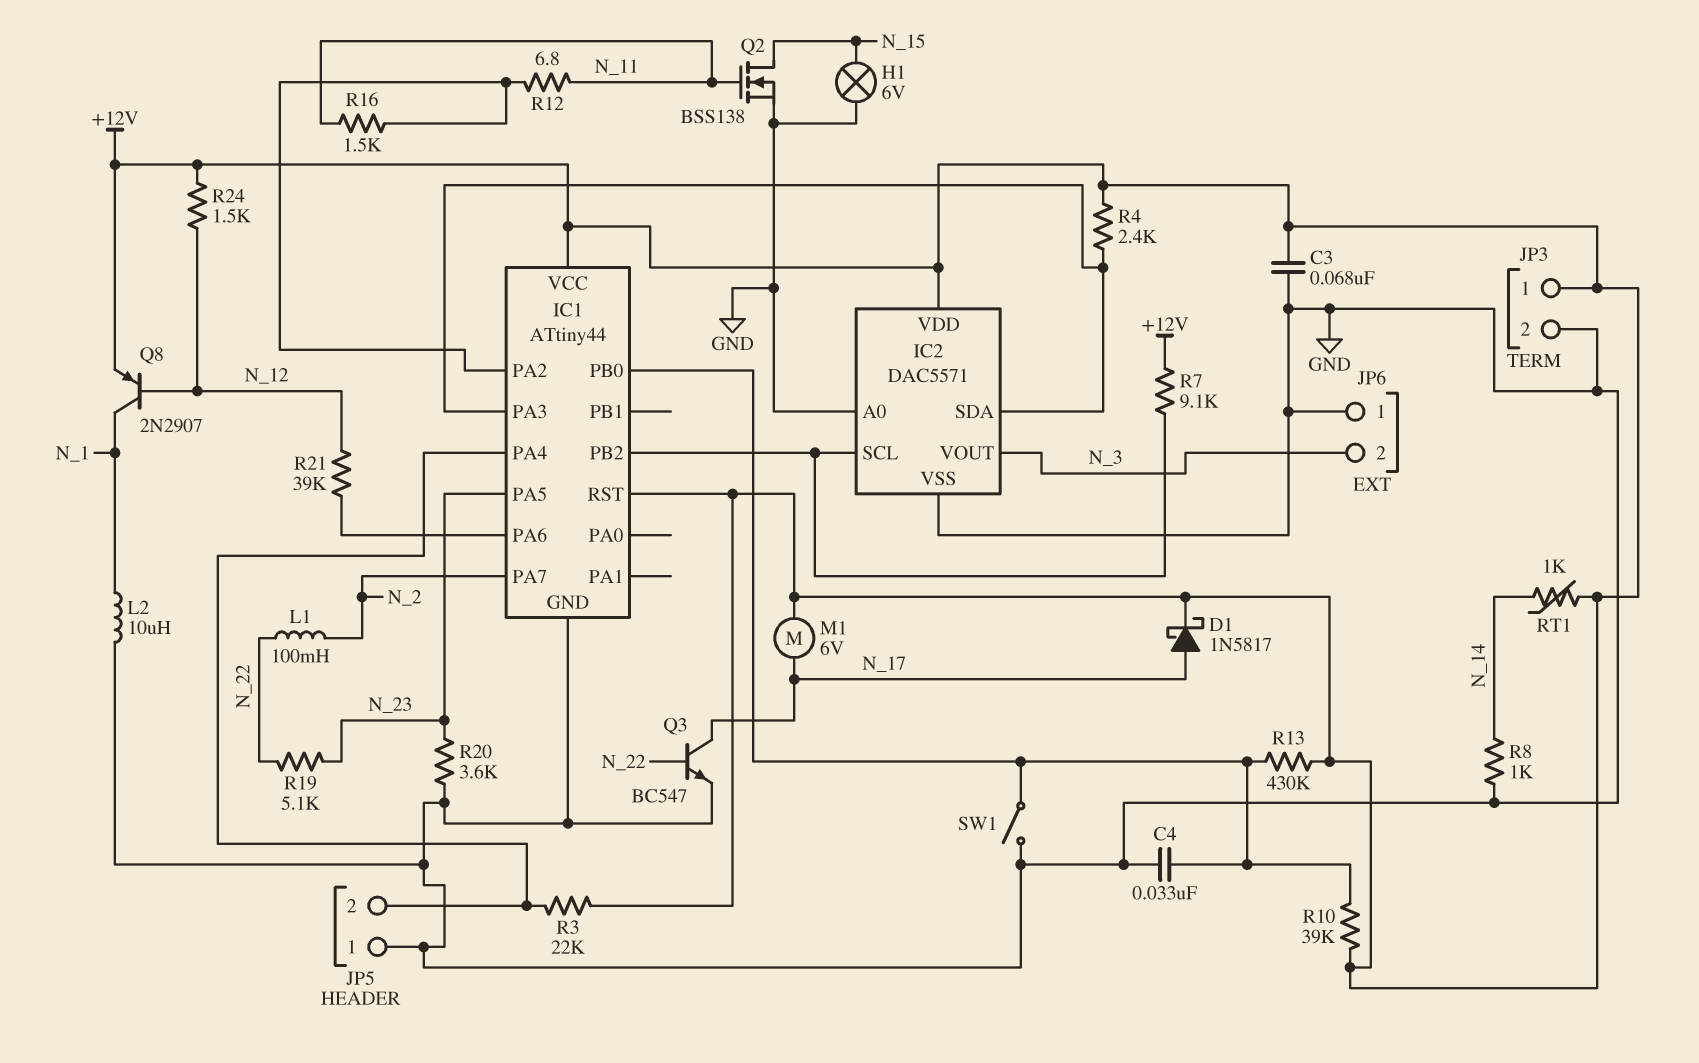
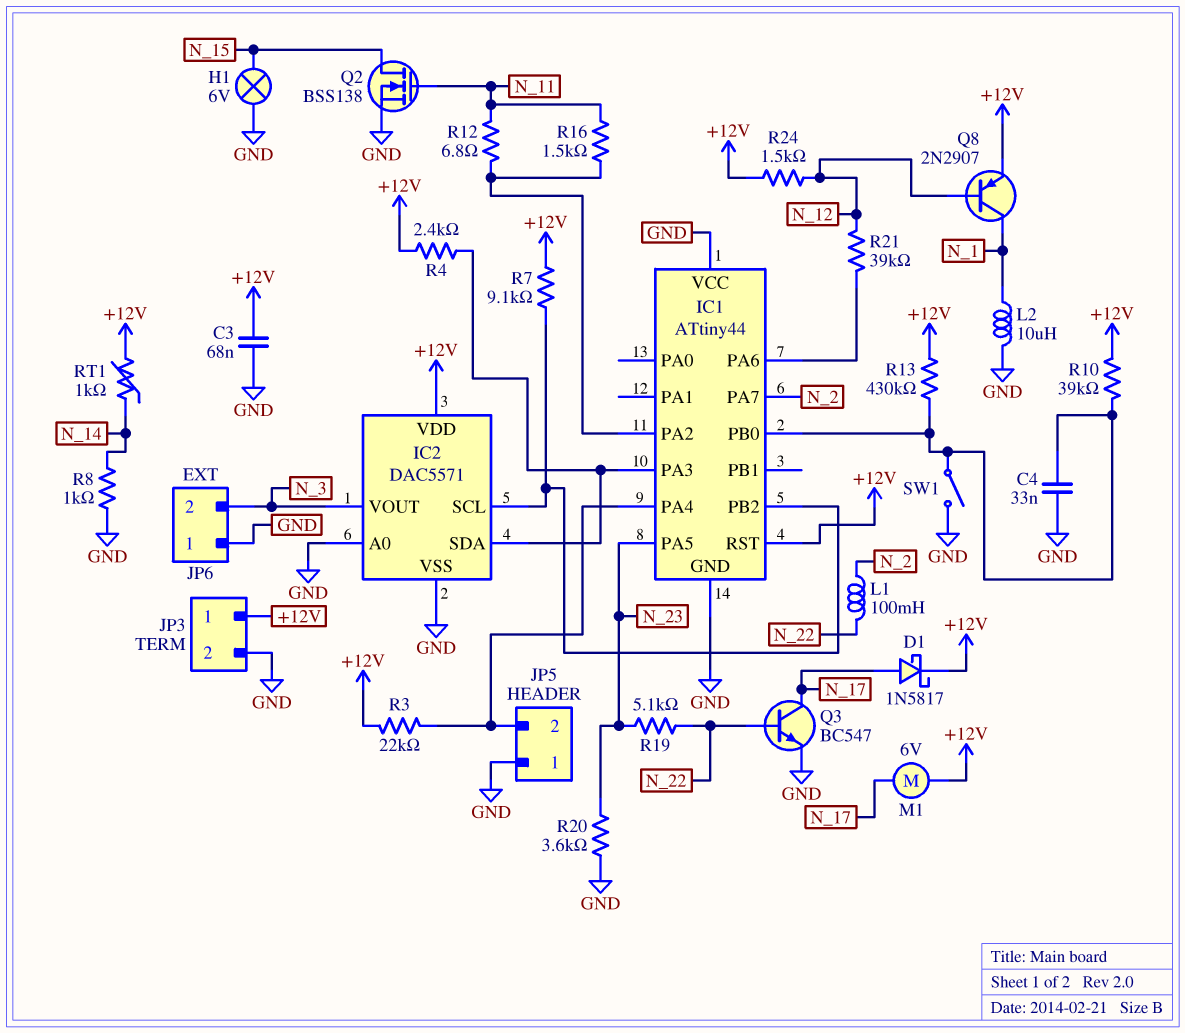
IC1 pin VCC: +12V -> GND

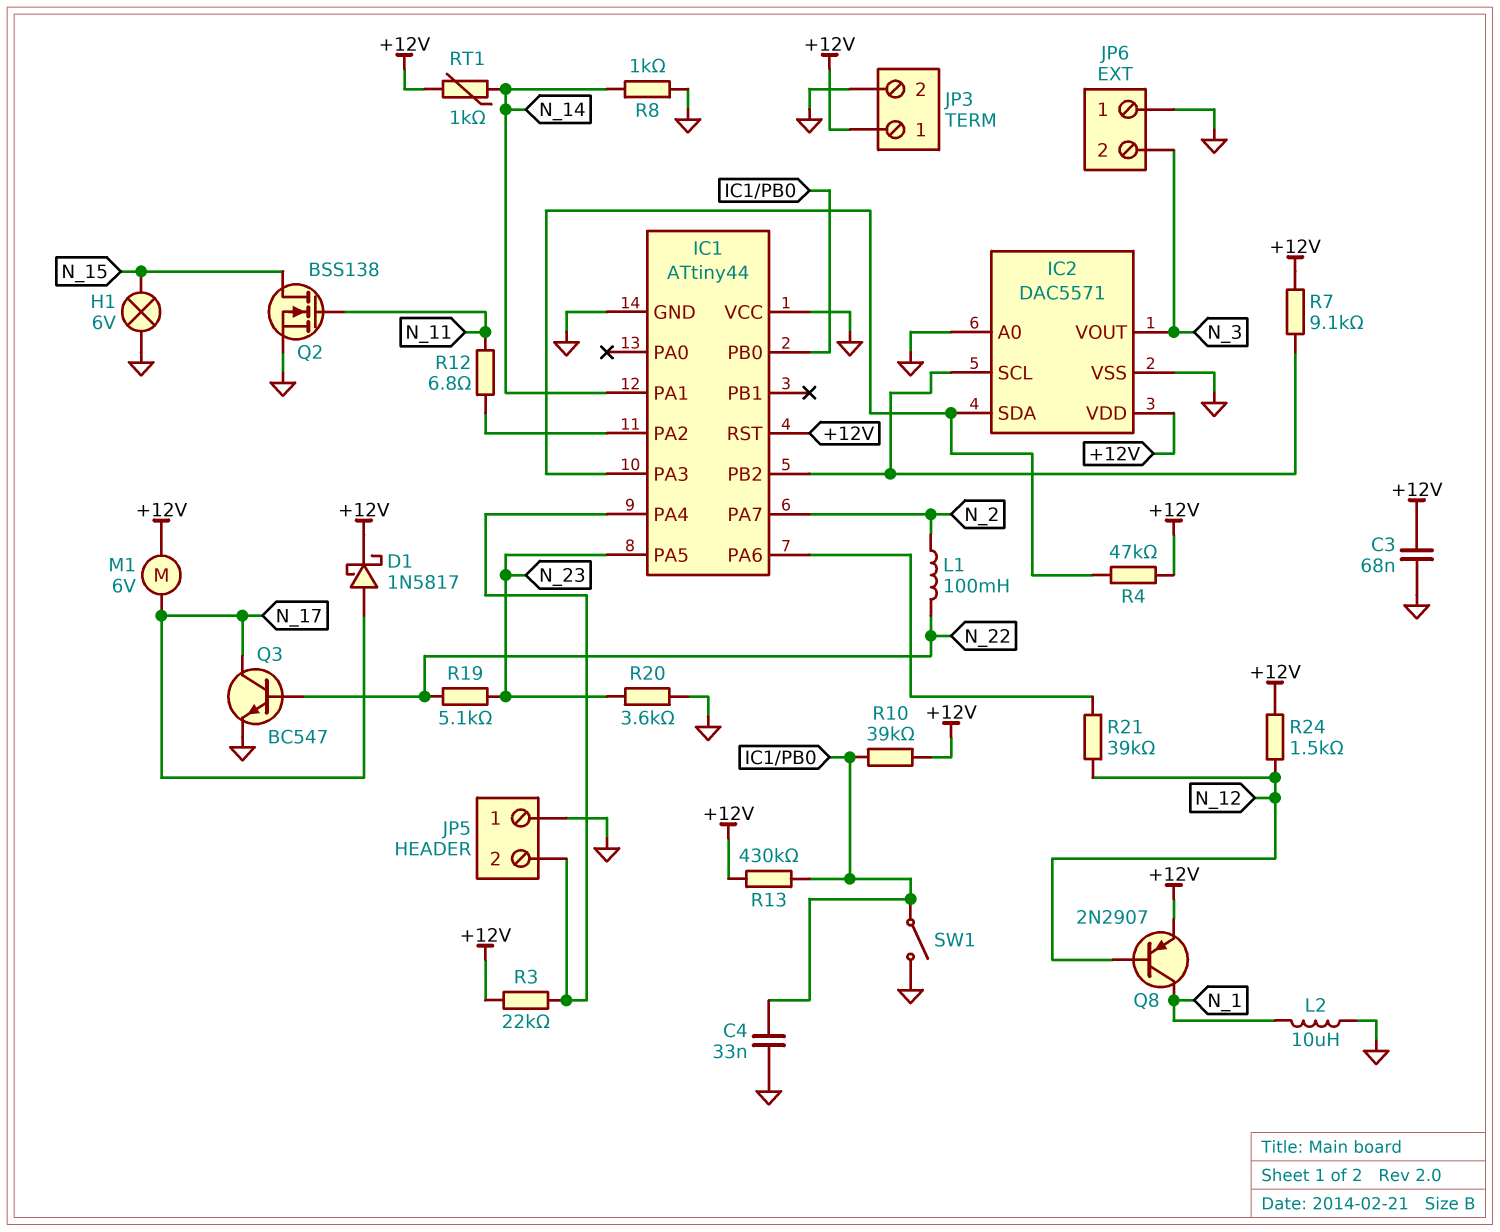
IC1 pin PA1: none -> N_14
R4: 2.4k (+12V, IC1/PA3) -> 47k (+12V, IC1/PA3)
R16: 1.5k (IC1/PA2, N_11) -> none

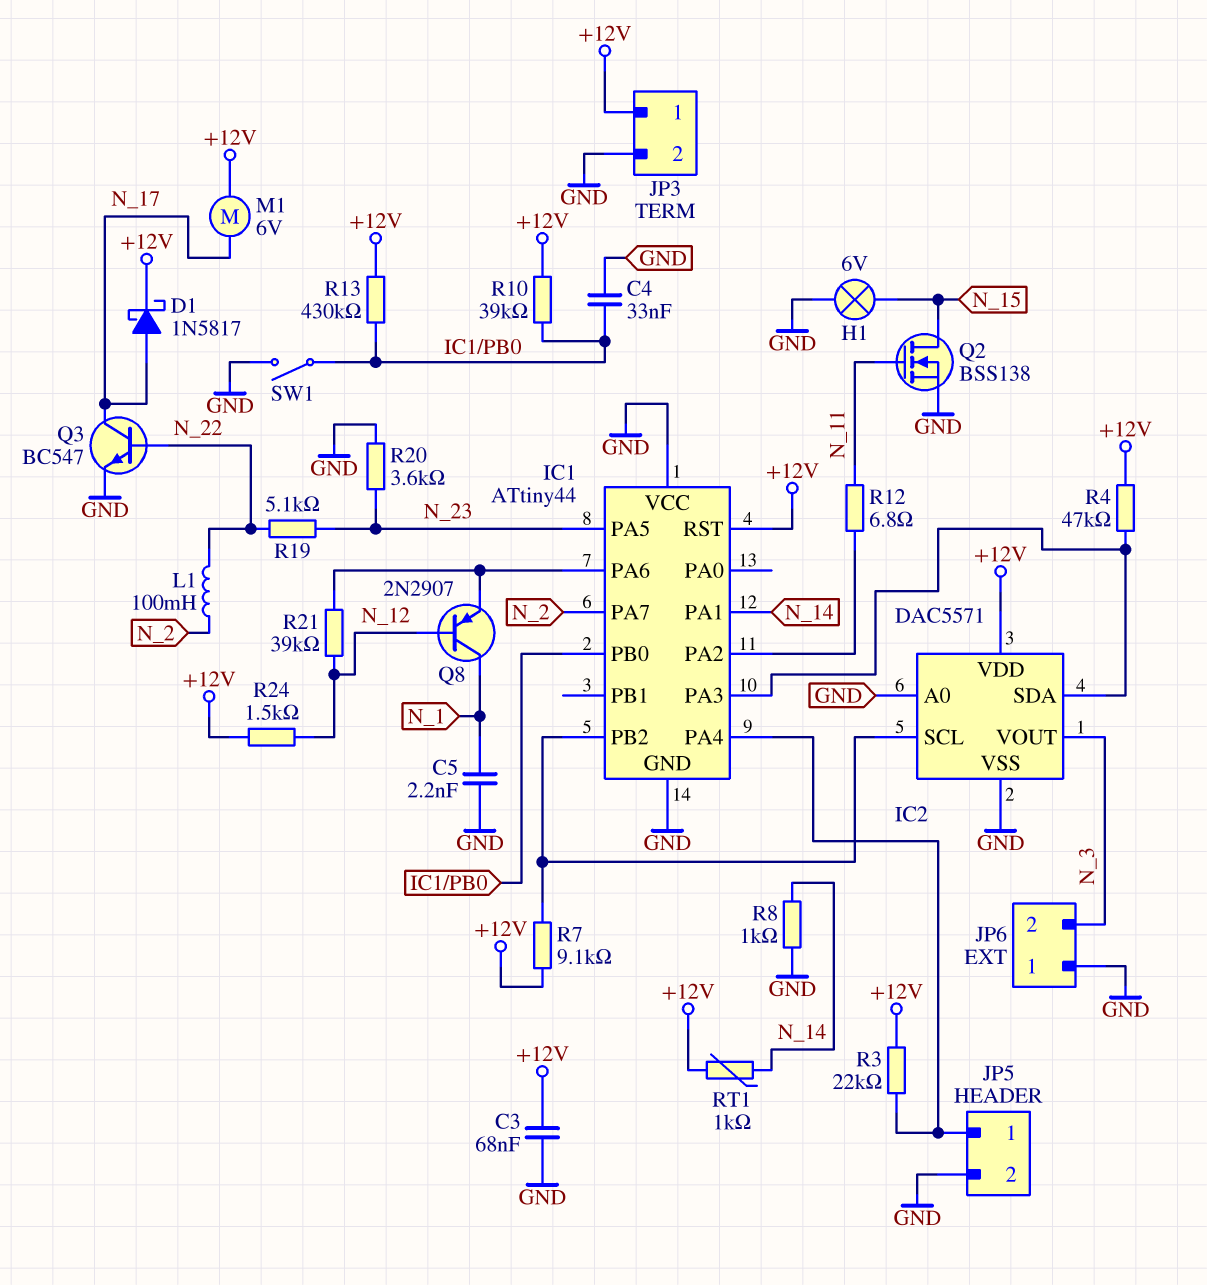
C5: none -> 2.2nF (GND, N_1)
JP5 pin 1: GND -> IC1/PA4
JP5 pin 2: IC1/PA4 -> GND
L2: 10uH (GND, N_1) -> none
Q8: PNP 2N2907 (B N_12, C N_1, E +12V) -> PNP 2N2907 (B N_12, C N_1, E IC1/PA6)

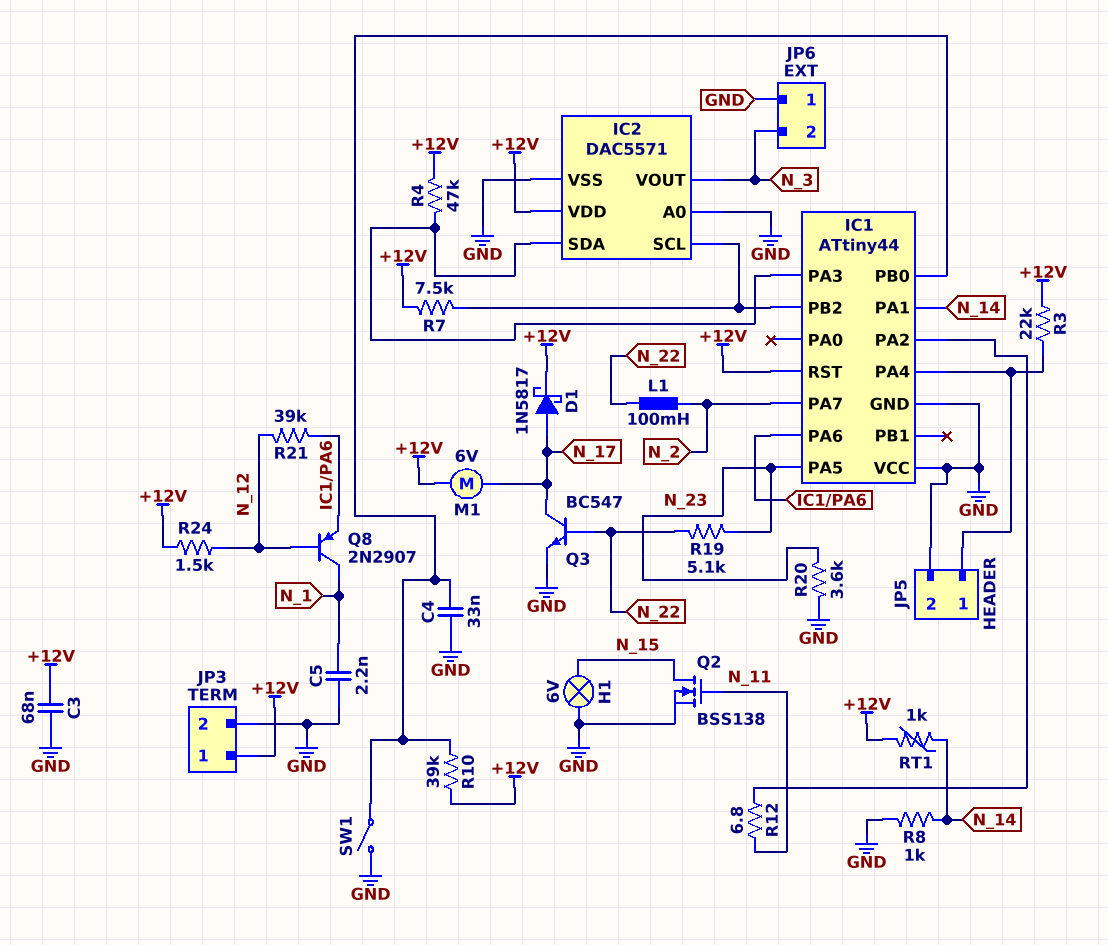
R7: 9.1k (+12V, IC1/PB2) -> 7.5k (+12V, IC1/PB2)
R13: 430k (+12V, IC1/PB0) -> none

